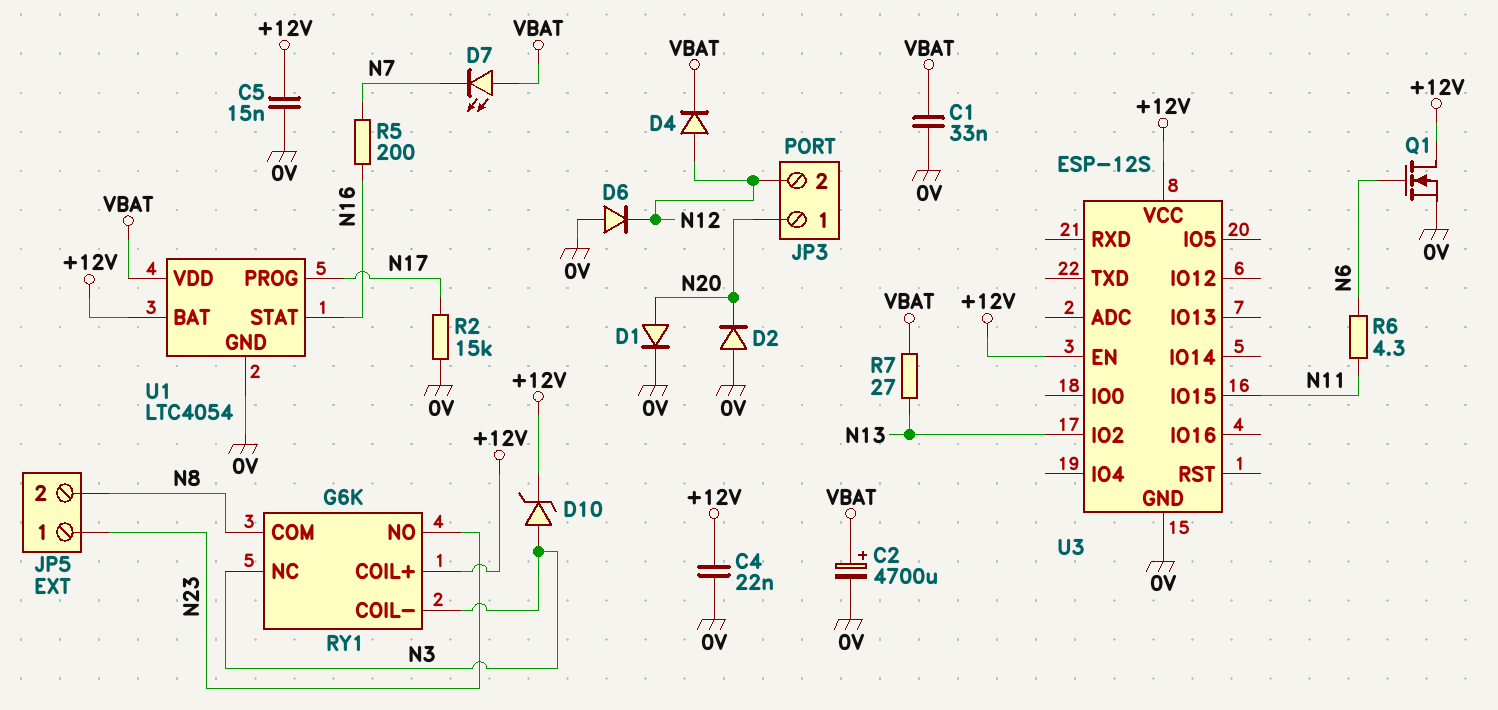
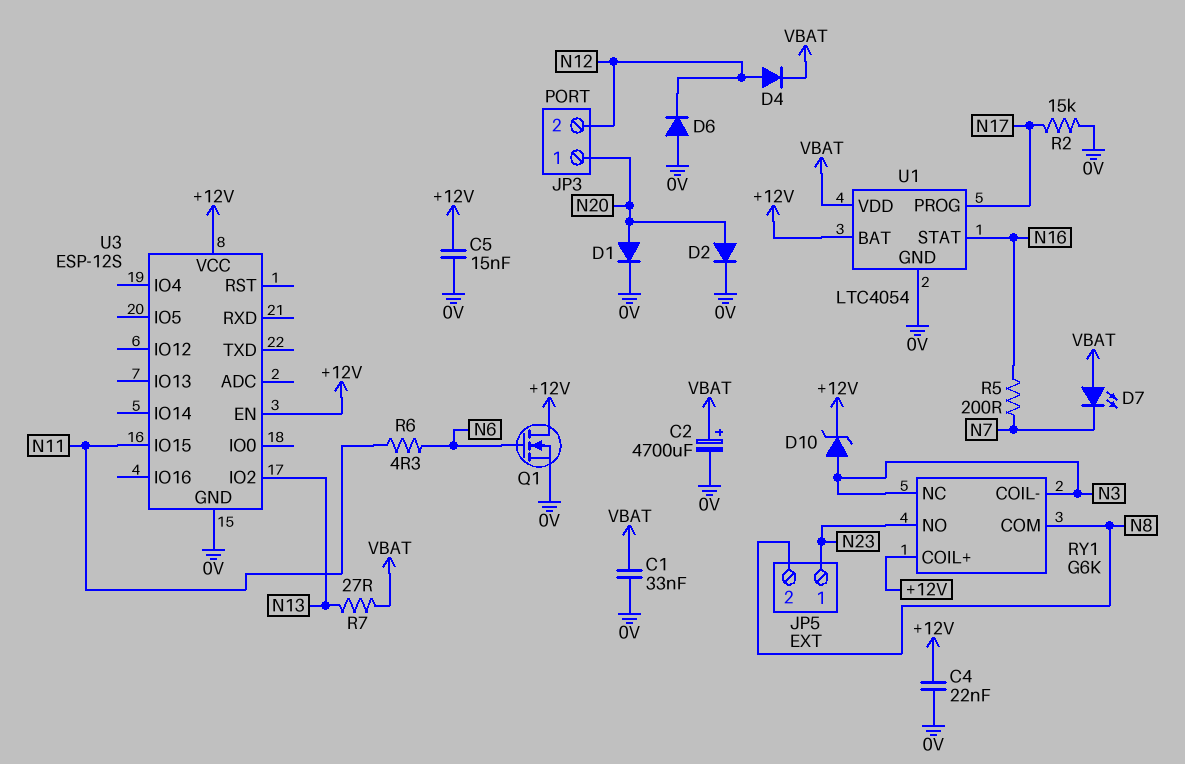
D2: diode (A 0V, K N20) -> diode (A N20, K 0V)

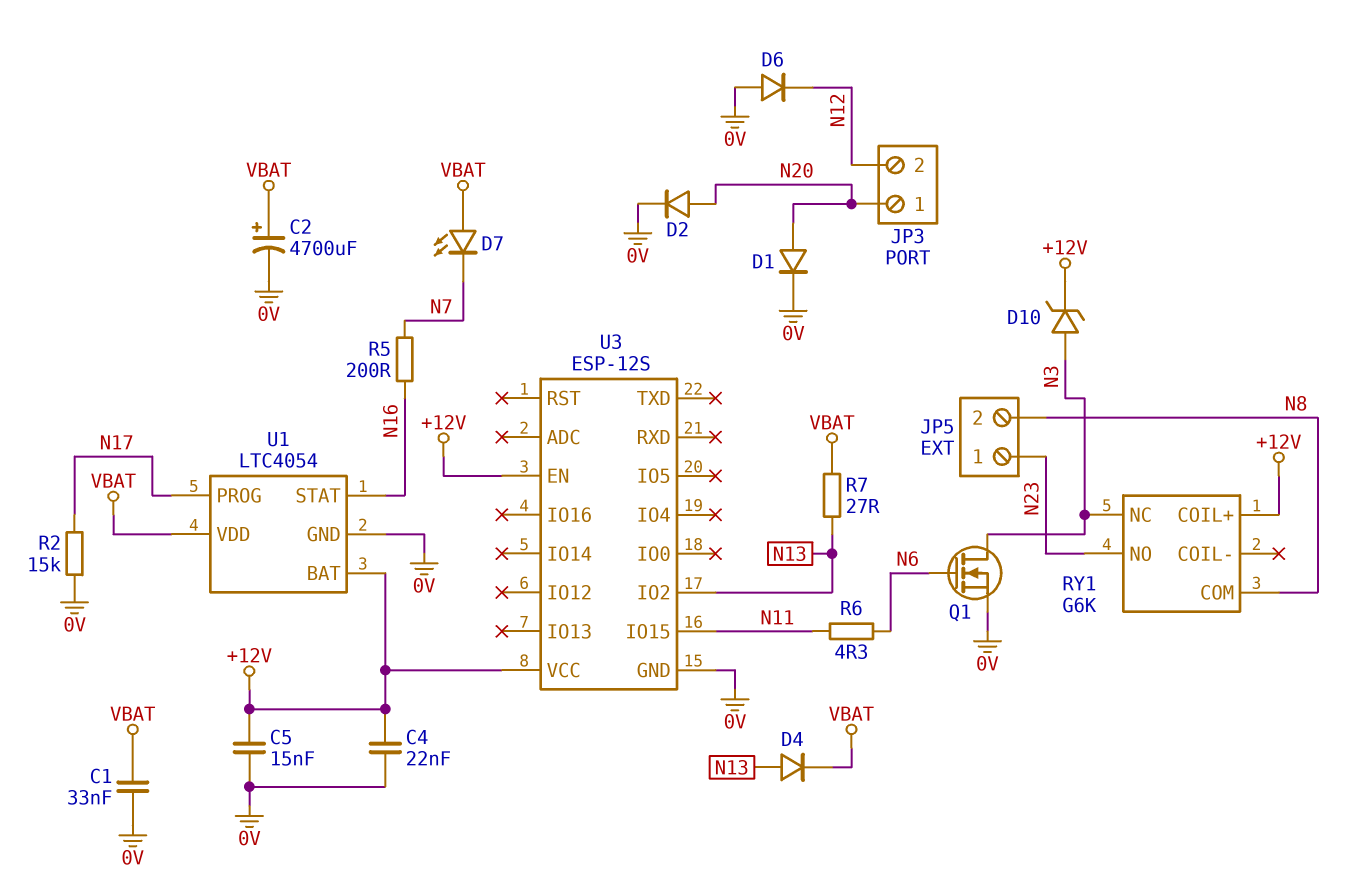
D4: diode (A N12, K VBAT) -> diode (A N13, K VBAT)
Q1: NMOS (G N6, D +12V, S 0V) -> NMOS (G N6, D N3, S 0V)
RY1 pin COIL-: N3 -> none

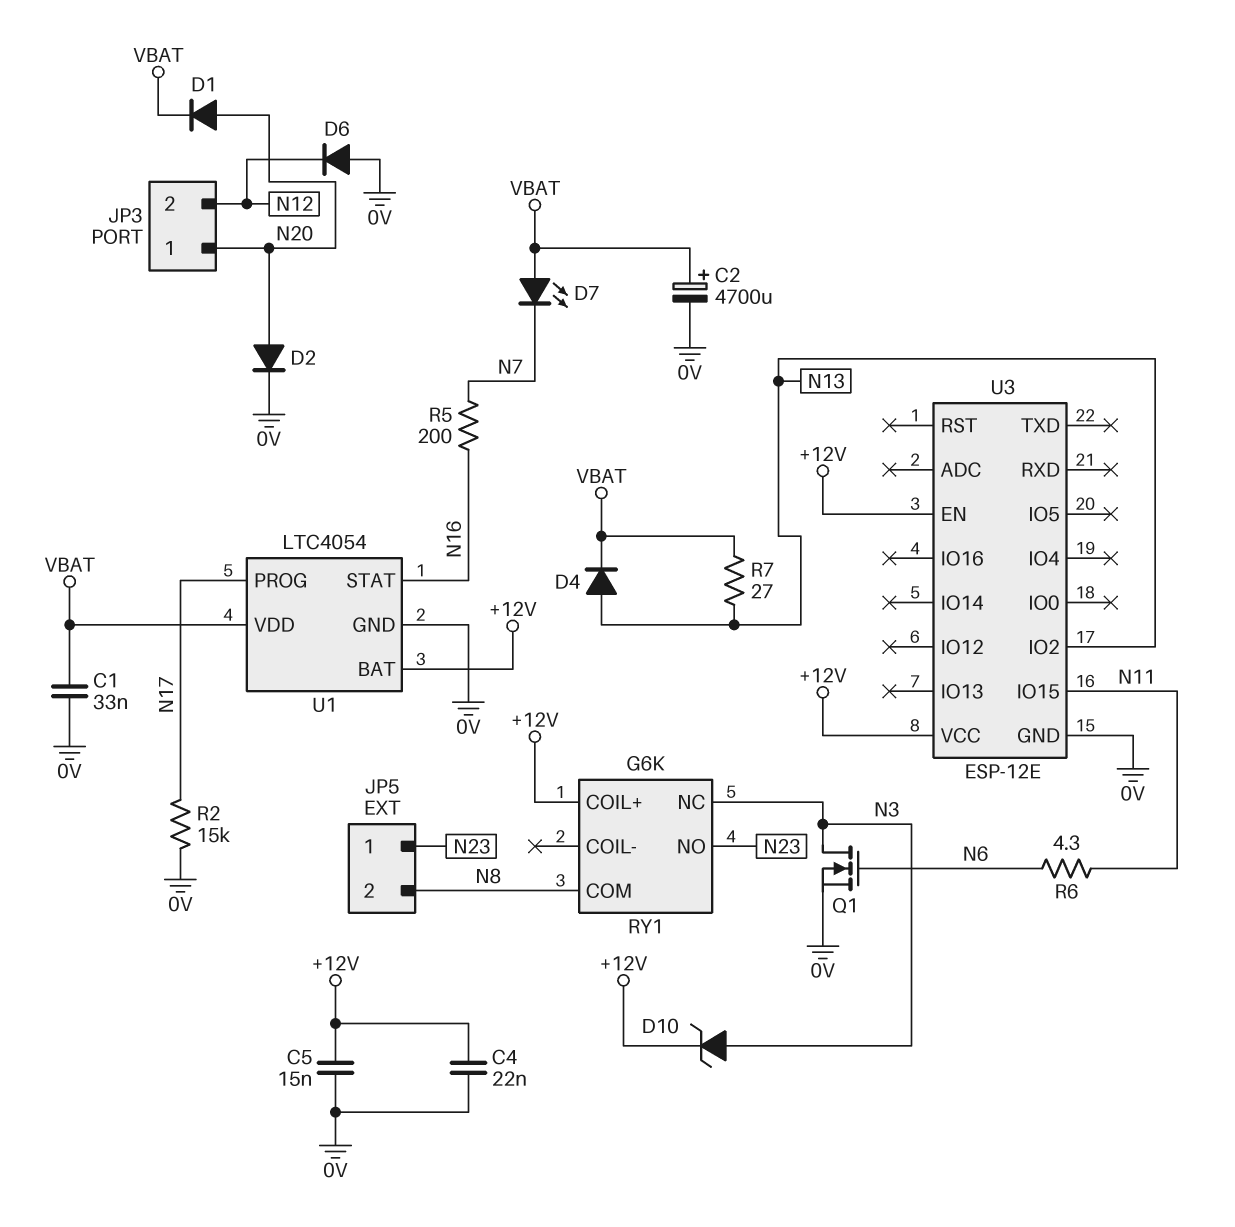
D1: diode (A N20, K 0V) -> diode (A N20, K VBAT)
U3: ESP-12S -> ESP-12E

